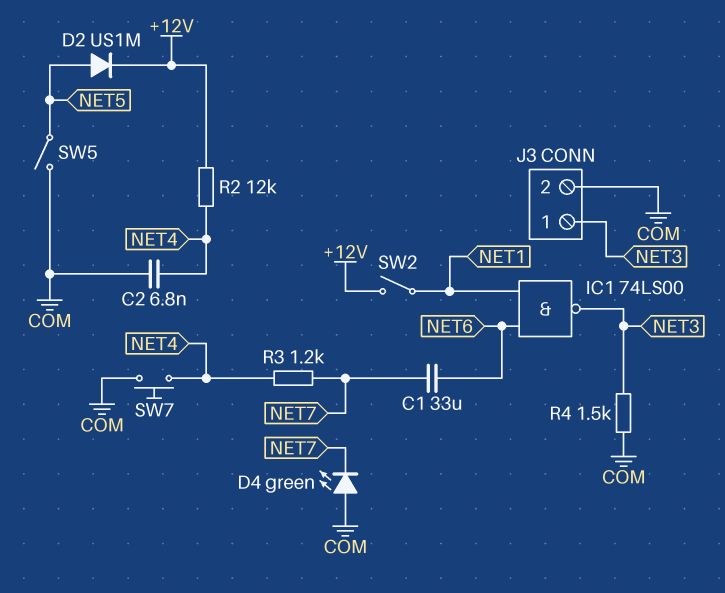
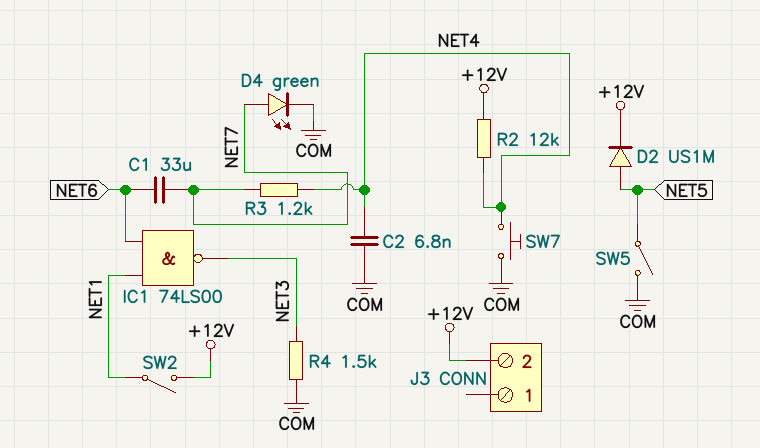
D4: LED green (A COM, K NET7) -> LED green (A NET7, K COM)
J3 pin 1: NET3 -> none
J3 pin 2: COM -> +12V

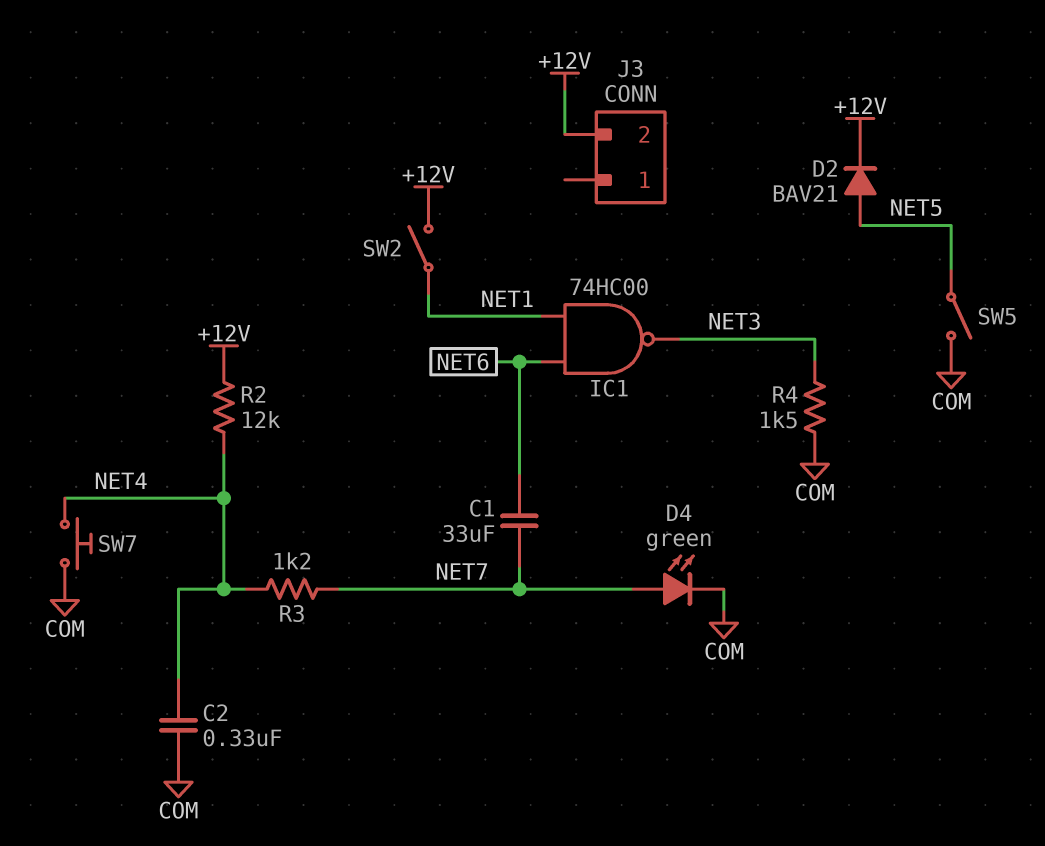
C2: 6.8nF (COM, NET4) -> 330nF (COM, NET4)
D2: diode US1M (A NET5, K +12V) -> diode BAV21 (A NET5, K +12V)
IC1: NAND 74LS00 (in NET1, in NET6, out NET3) -> NAND 74HC00 (in NET1, in NET6, out NET3)

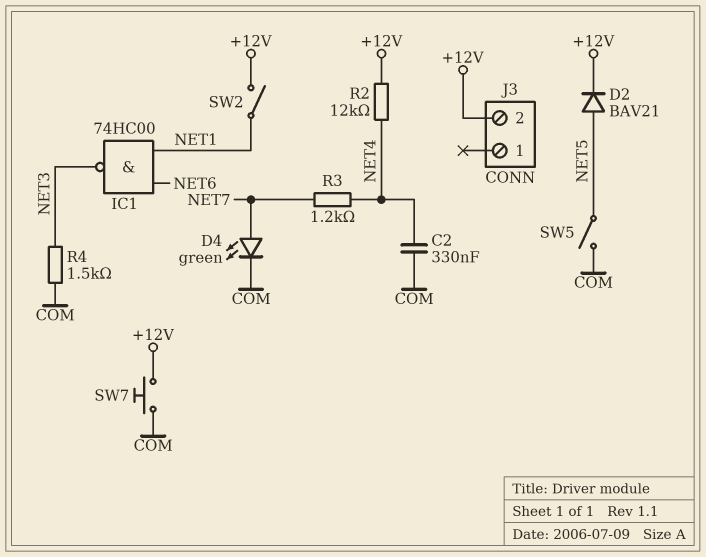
C1: 33uF (NET6, NET7) -> none
SW7: button (COM, NET4) -> button (+12V, COM)

